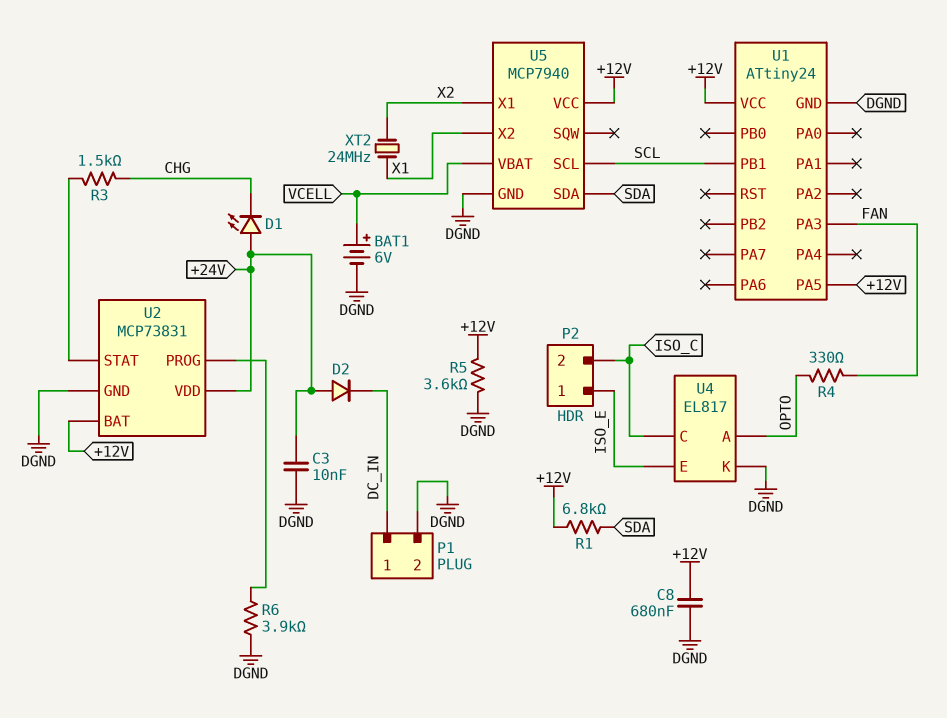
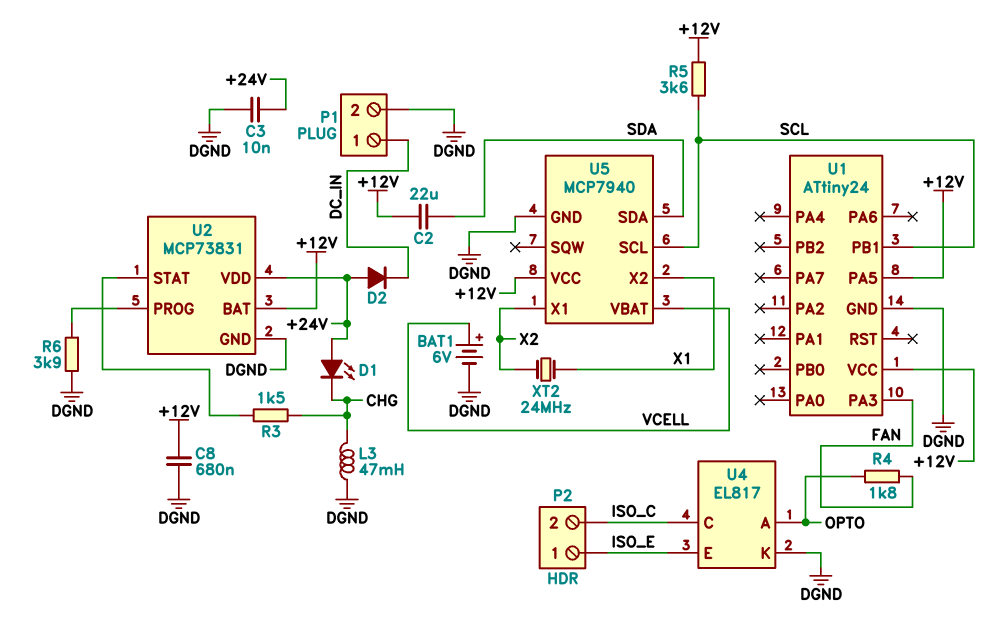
C2: none -> 22uF (+12V, SDA)
L3: none -> 47mH (CHG, DGND)
R1: 6.8k (+12V, SDA) -> none
R4: 330 (FAN, OPTO) -> 1.8k (FAN, OPTO)
R5: 3.6k (+12V, DGND) -> 3.6k (+12V, SCL)

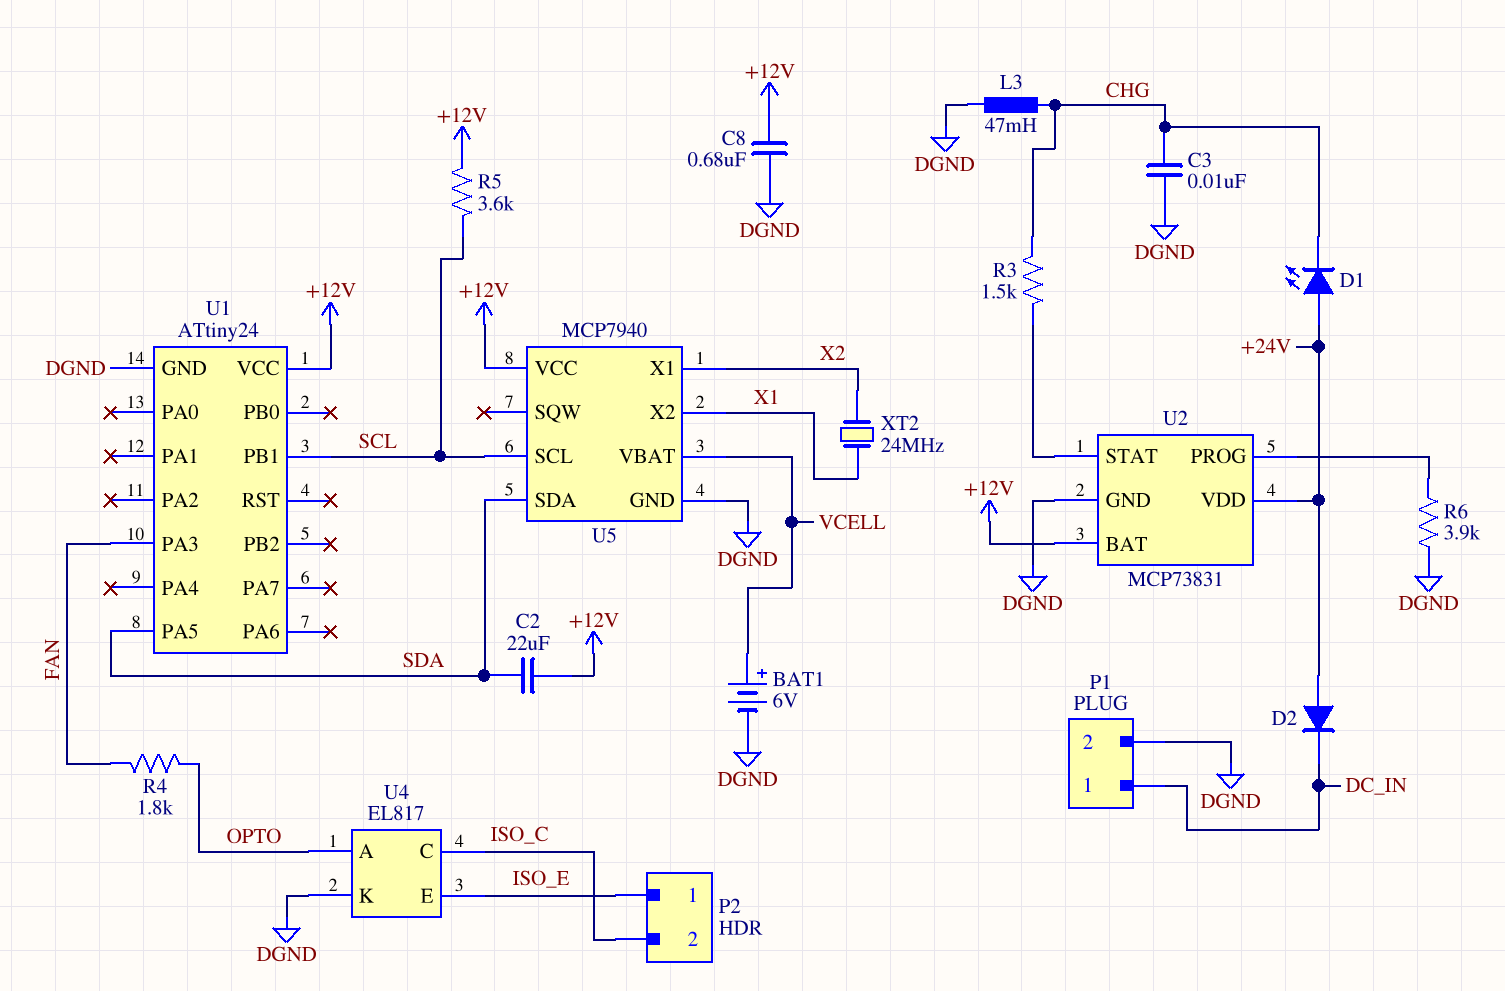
C3: 10nF (+24V, DGND) -> 10nF (CHG, DGND)
U1 pin PA5: +12V -> SDA

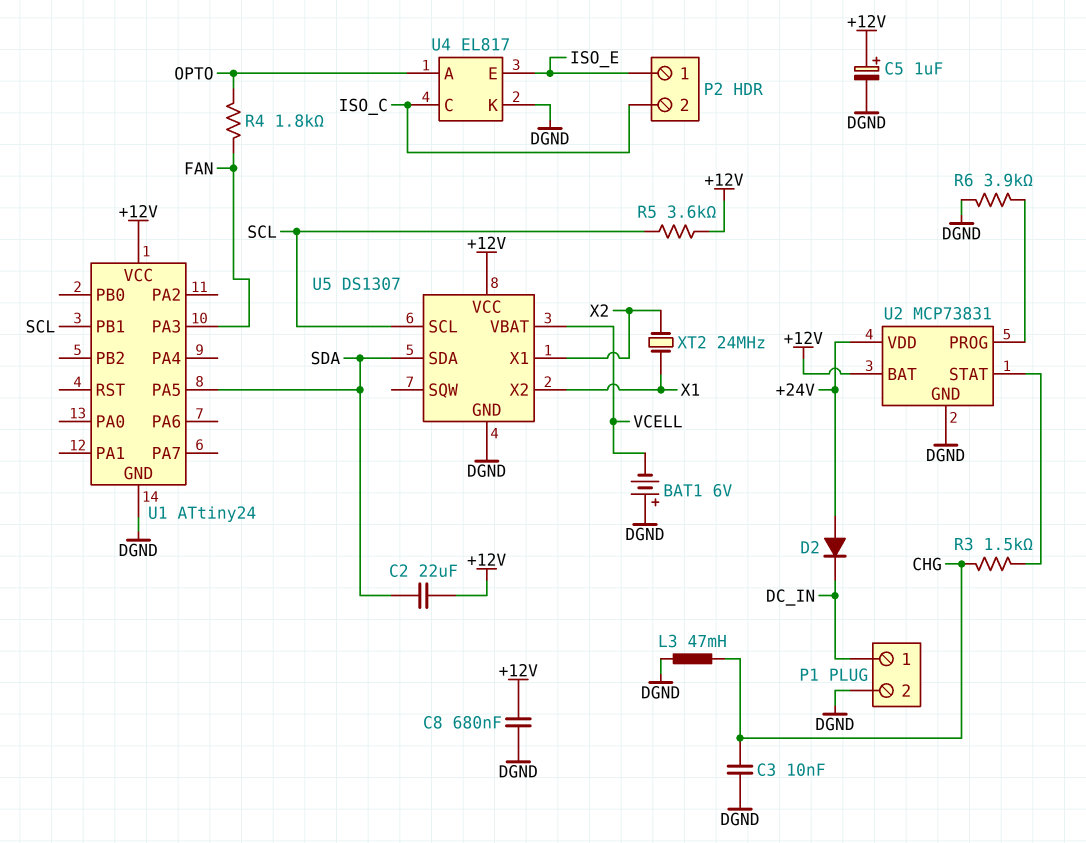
BAT1: 6V (plus VCELL, minus DGND) -> 6V (plus DGND, minus VCELL)
C5: none -> 1uF (plus +12V, minus DGND)
D1: LED (A +24V, K CHG) -> none
U5: MCP7940 -> DS1307

